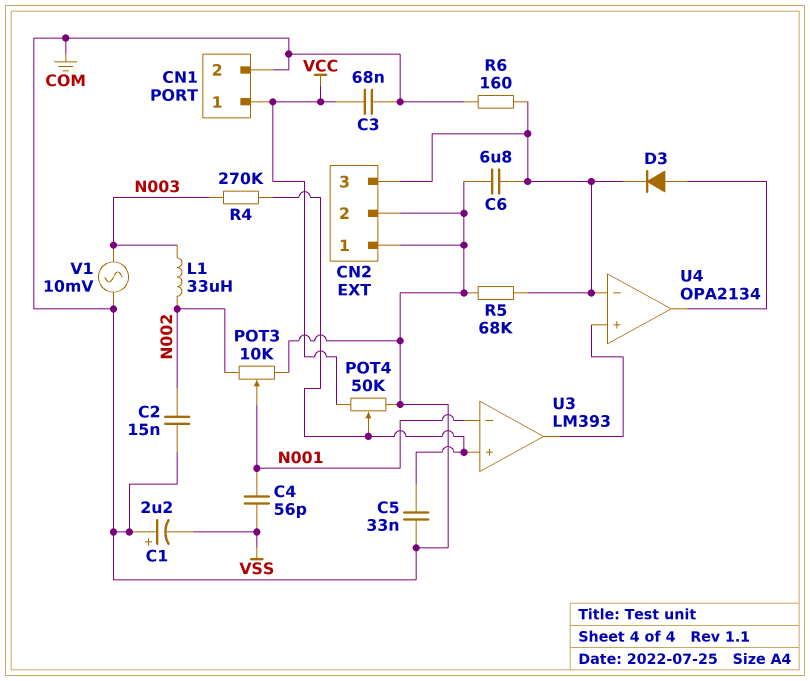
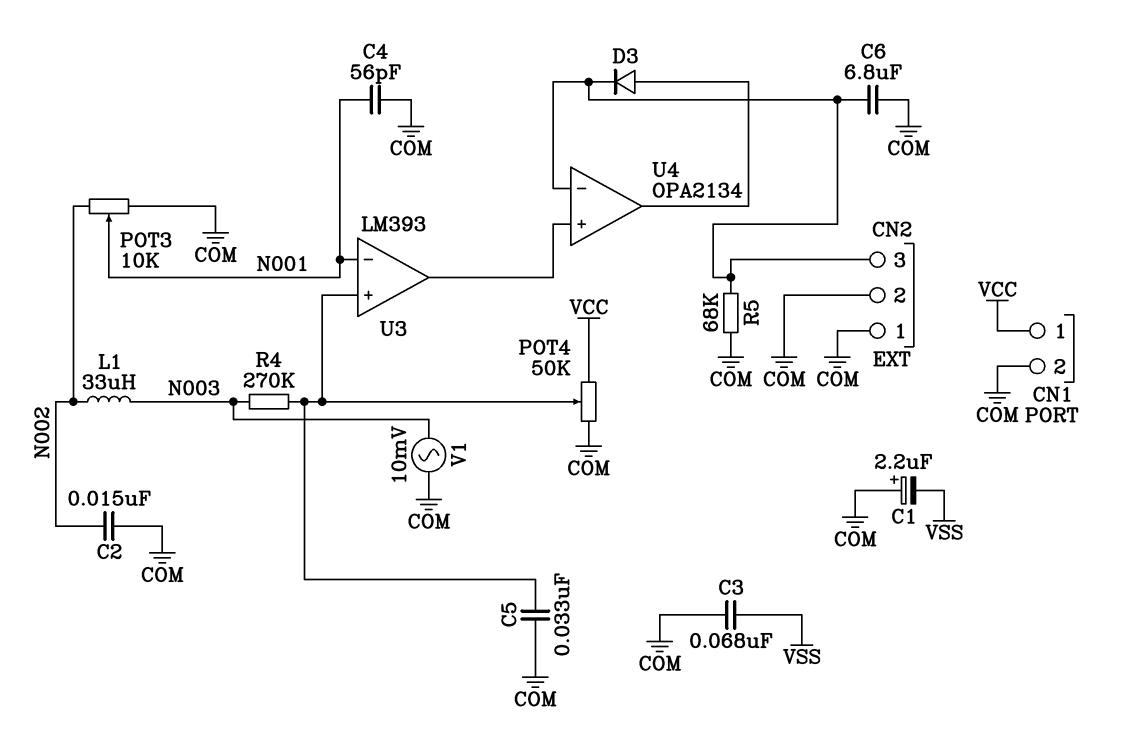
C3: 68nF (COM, VCC) -> 68nF (COM, VSS)
C4: 56pF (N001, VSS) -> 56pF (COM, N001)
R6: 160 (CN2/3, COM) -> none

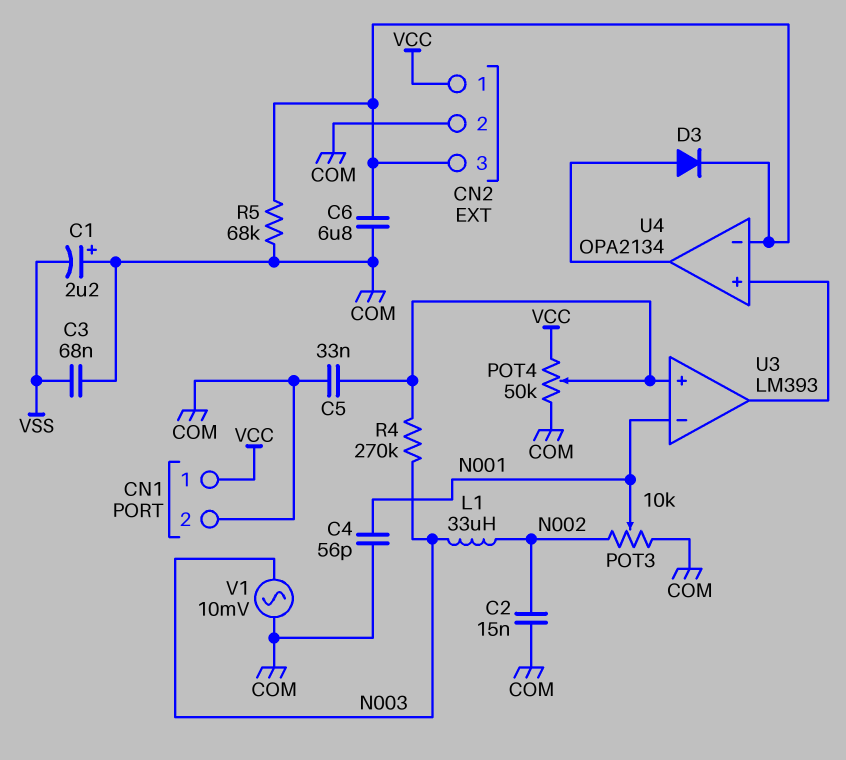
CN2 pin 1: COM -> VCC

